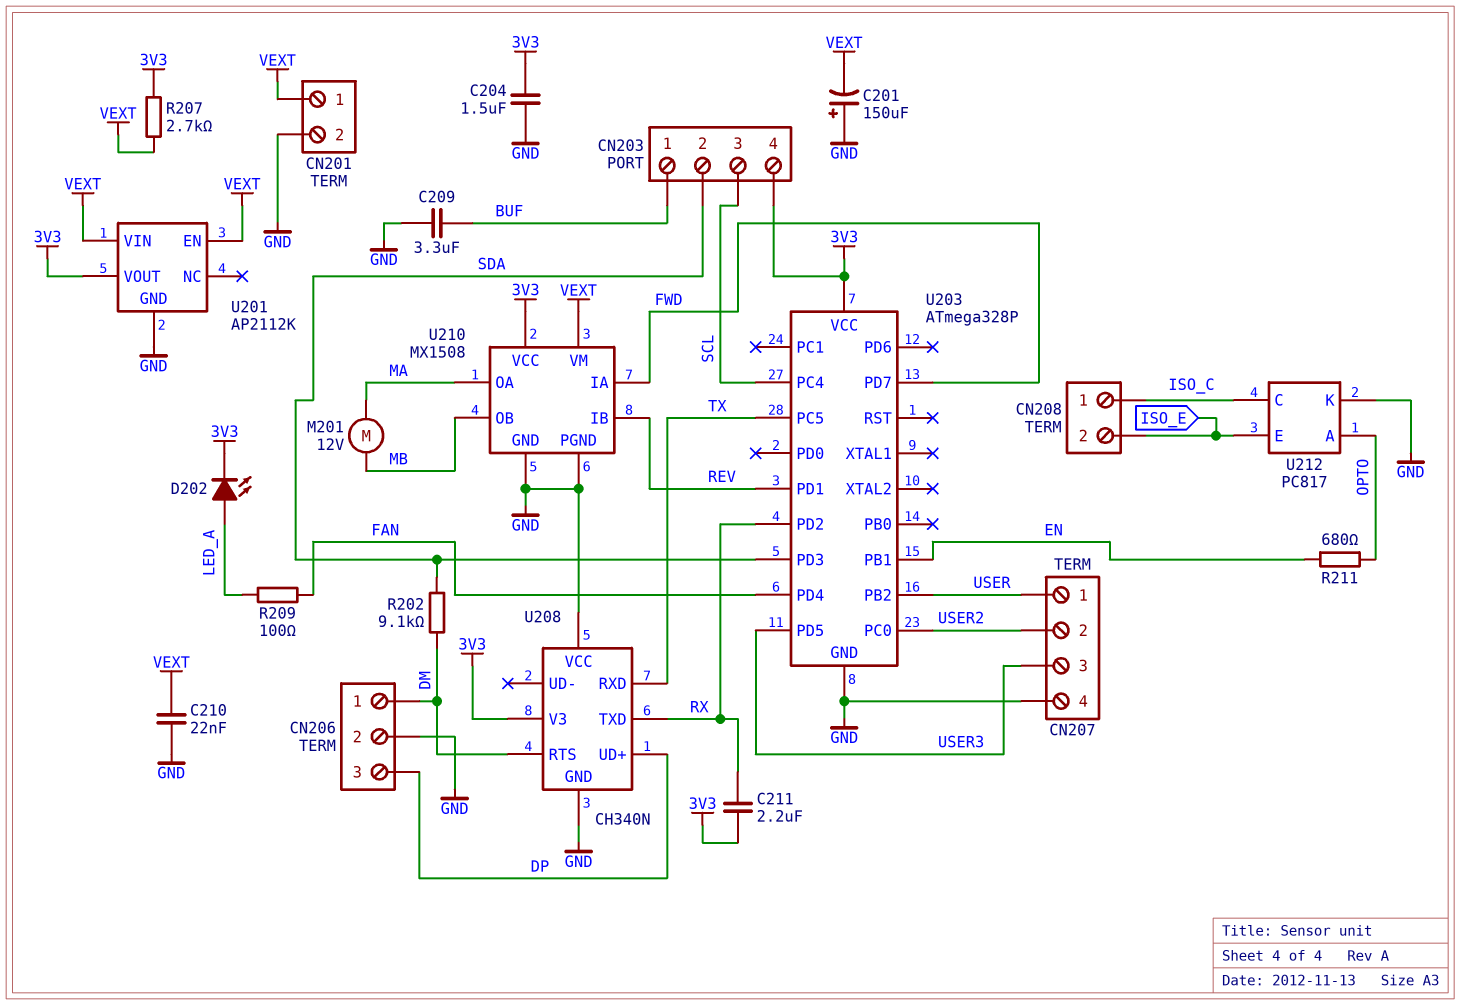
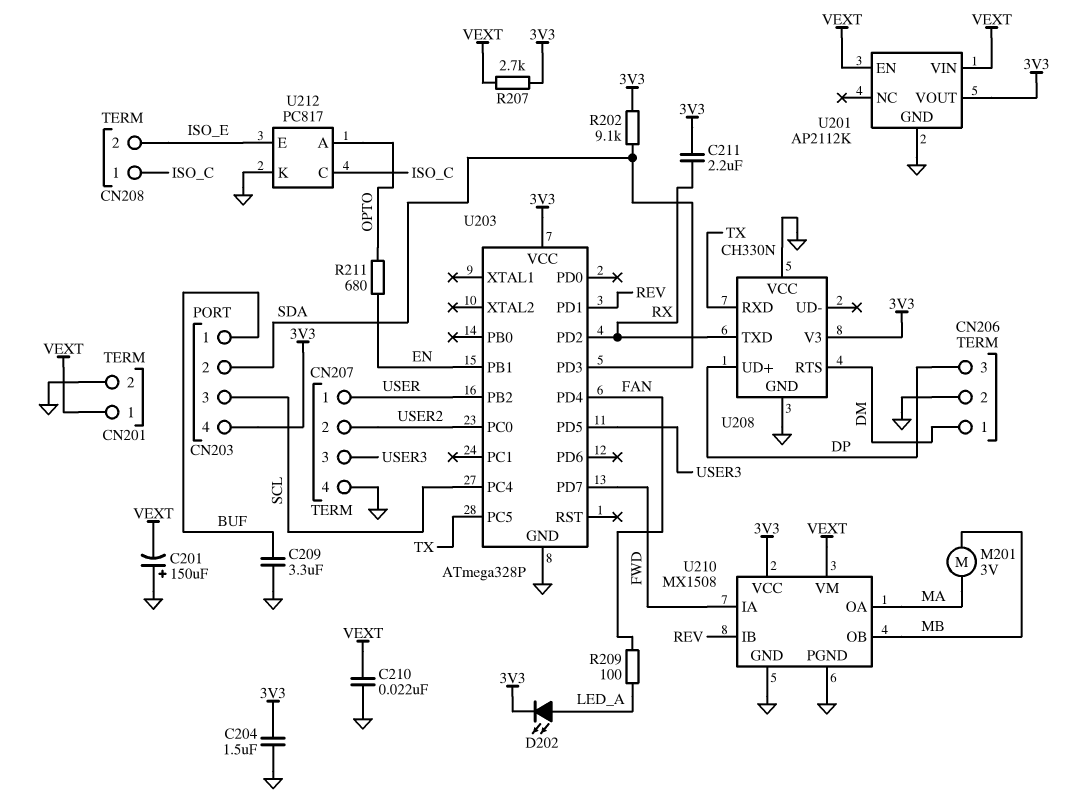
M201: motor 12V (MA, MB) -> motor 3V (MA, MB)
R202: 9.1k (DM, SDA) -> 9.1k (3V3, SDA)
U208: CH340N -> CH330N

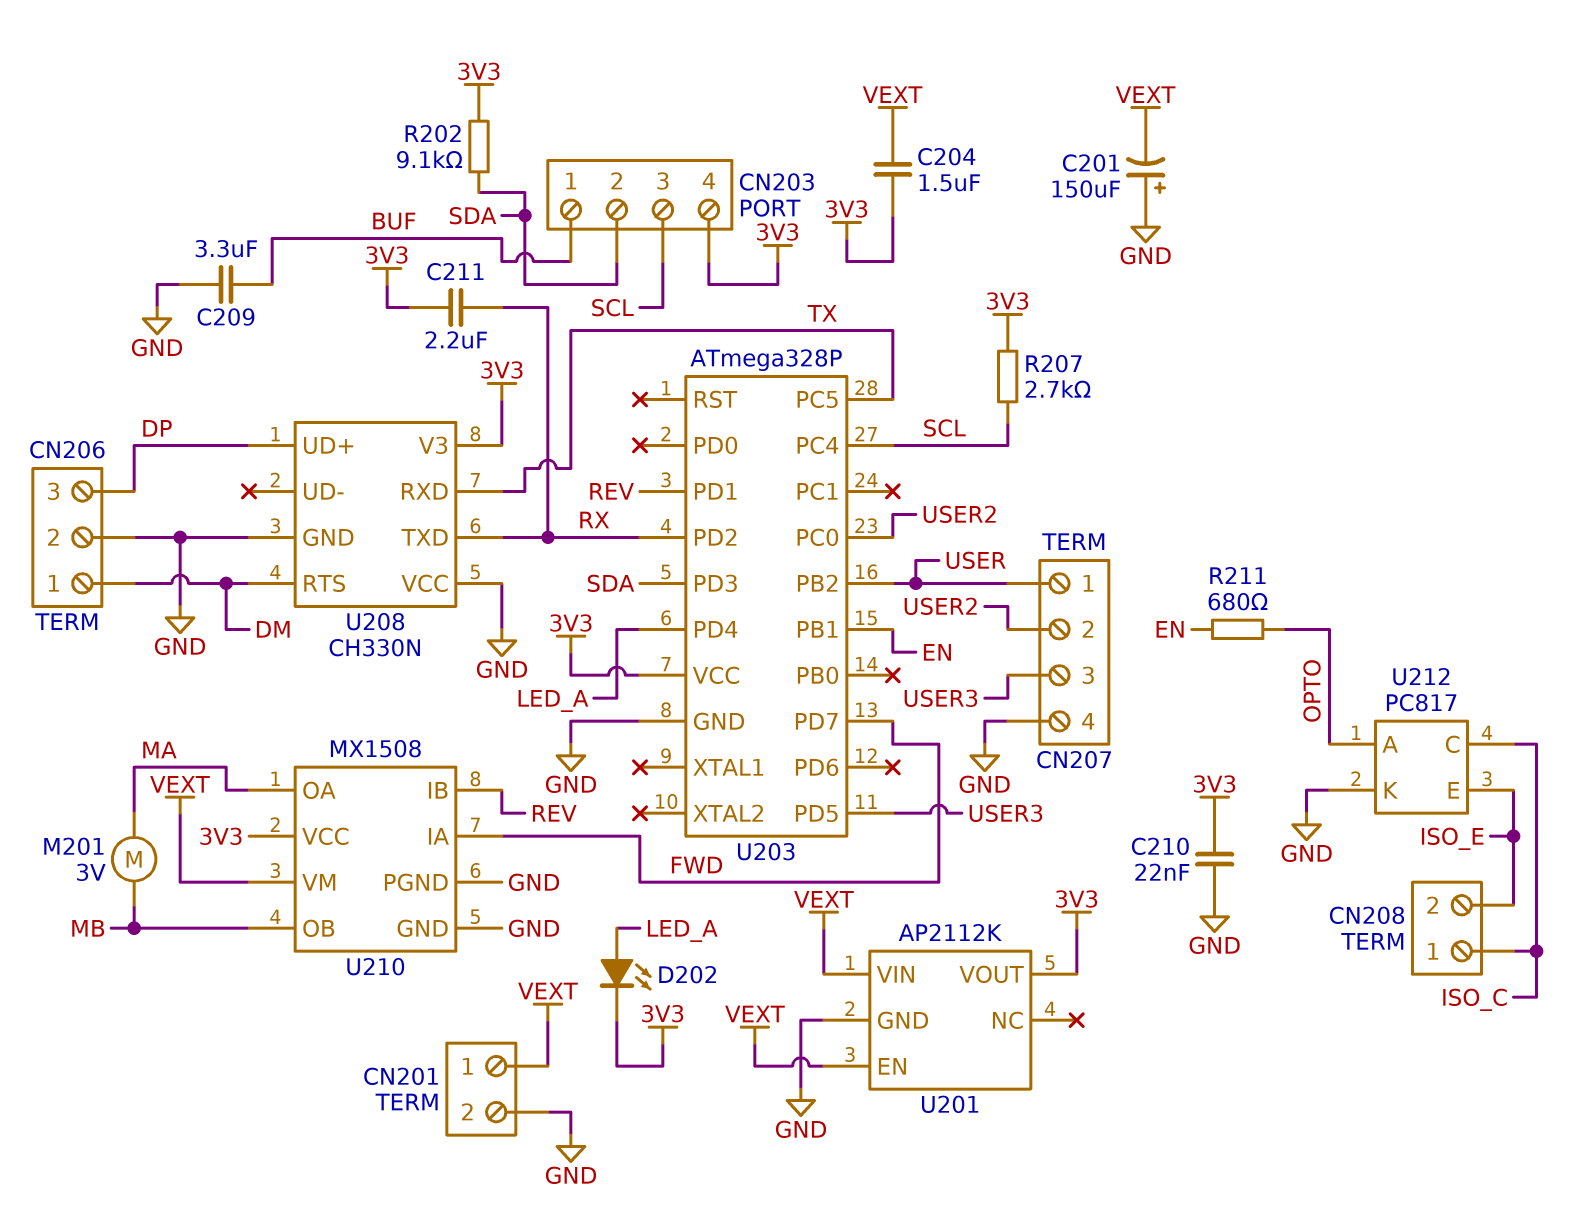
C204: 1.5uF (3V3, GND) -> 1.5uF (3V3, VEXT)
C210: 22nF (GND, VEXT) -> 22nF (3V3, GND)
R207: 2.7k (3V3, VEXT) -> 2.7k (3V3, SCL)
R209: 100 (FAN, LED_A) -> none
U203 pin PD4: FAN -> LED_A

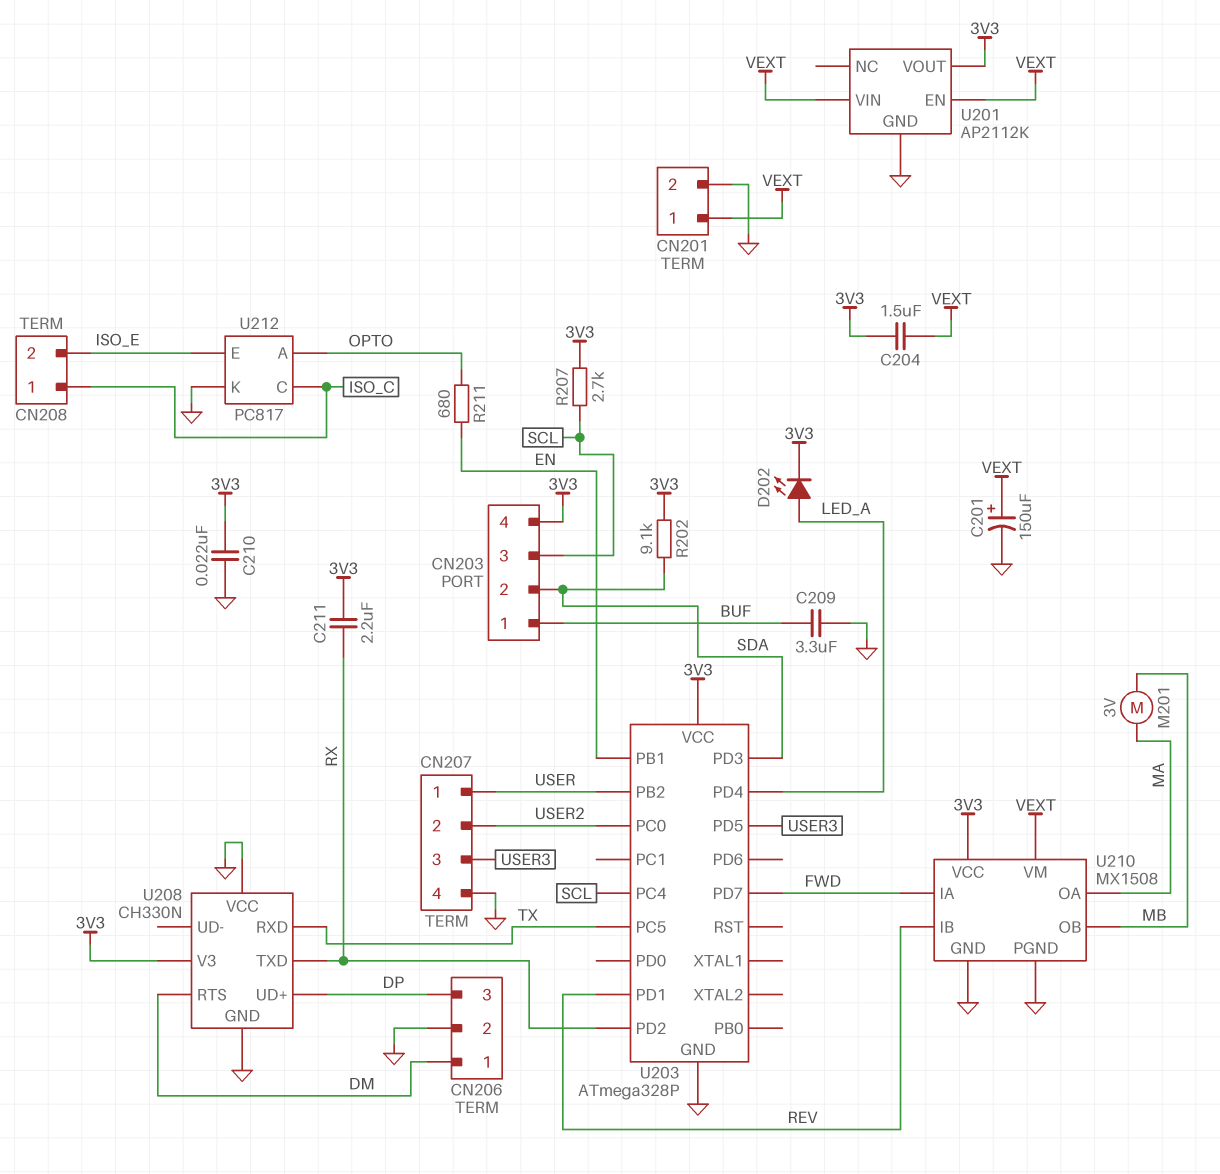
C201: 150uF (plus GND, minus VEXT) -> 150uF (plus VEXT, minus GND)

